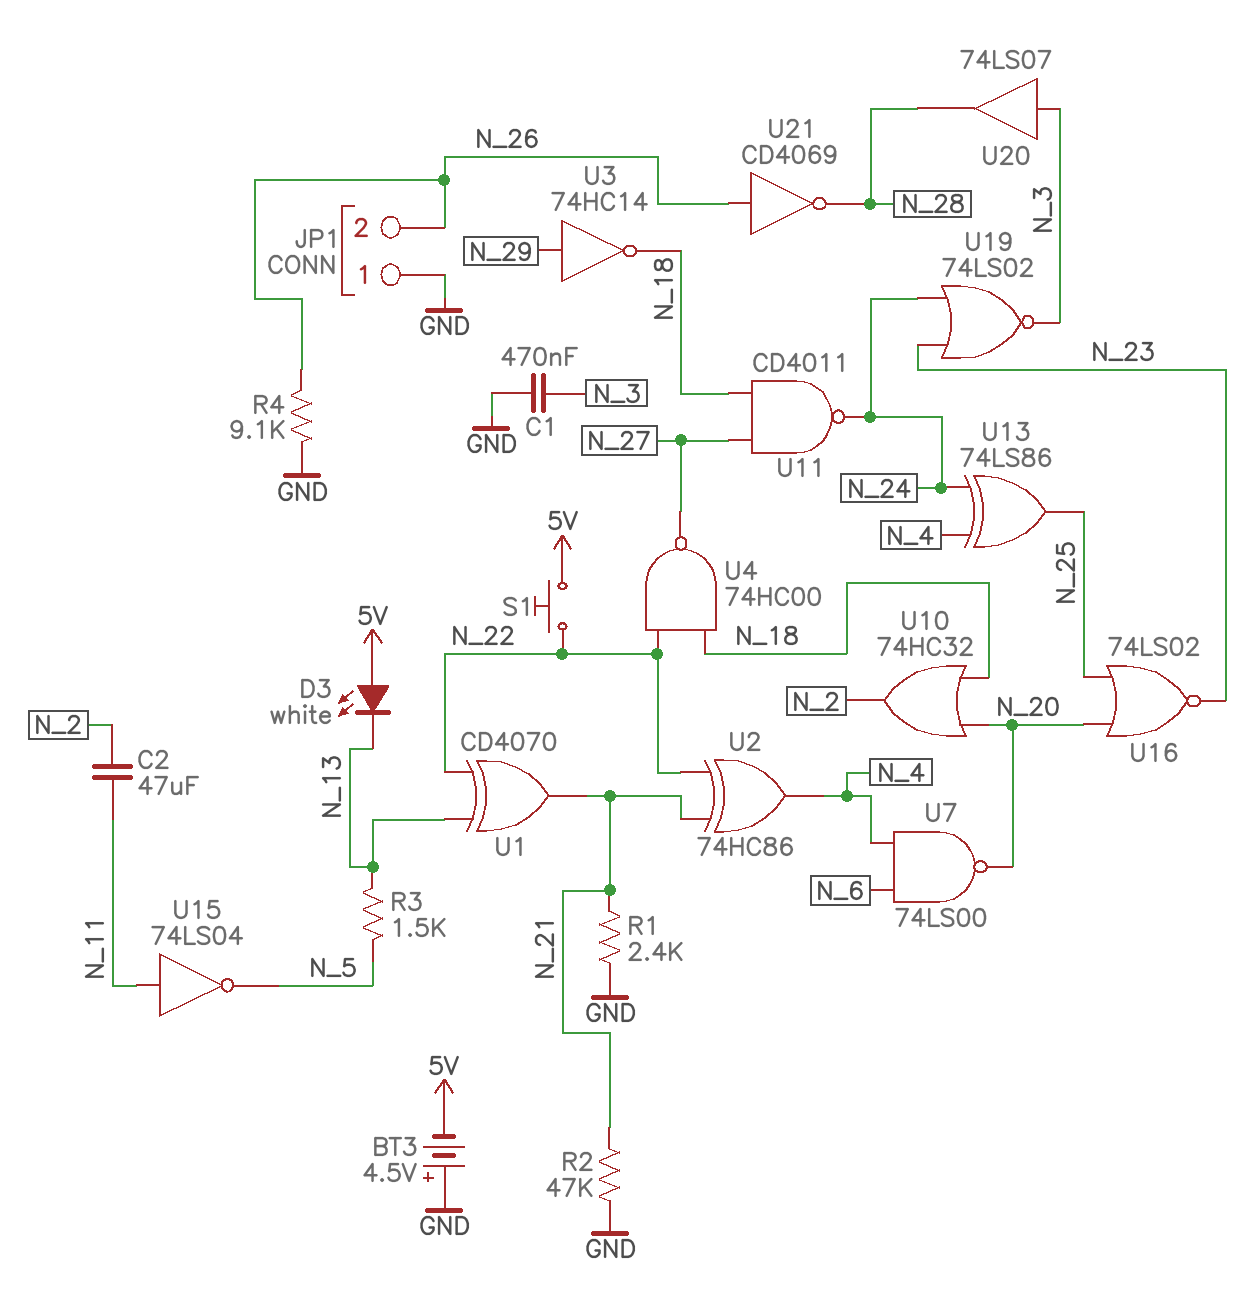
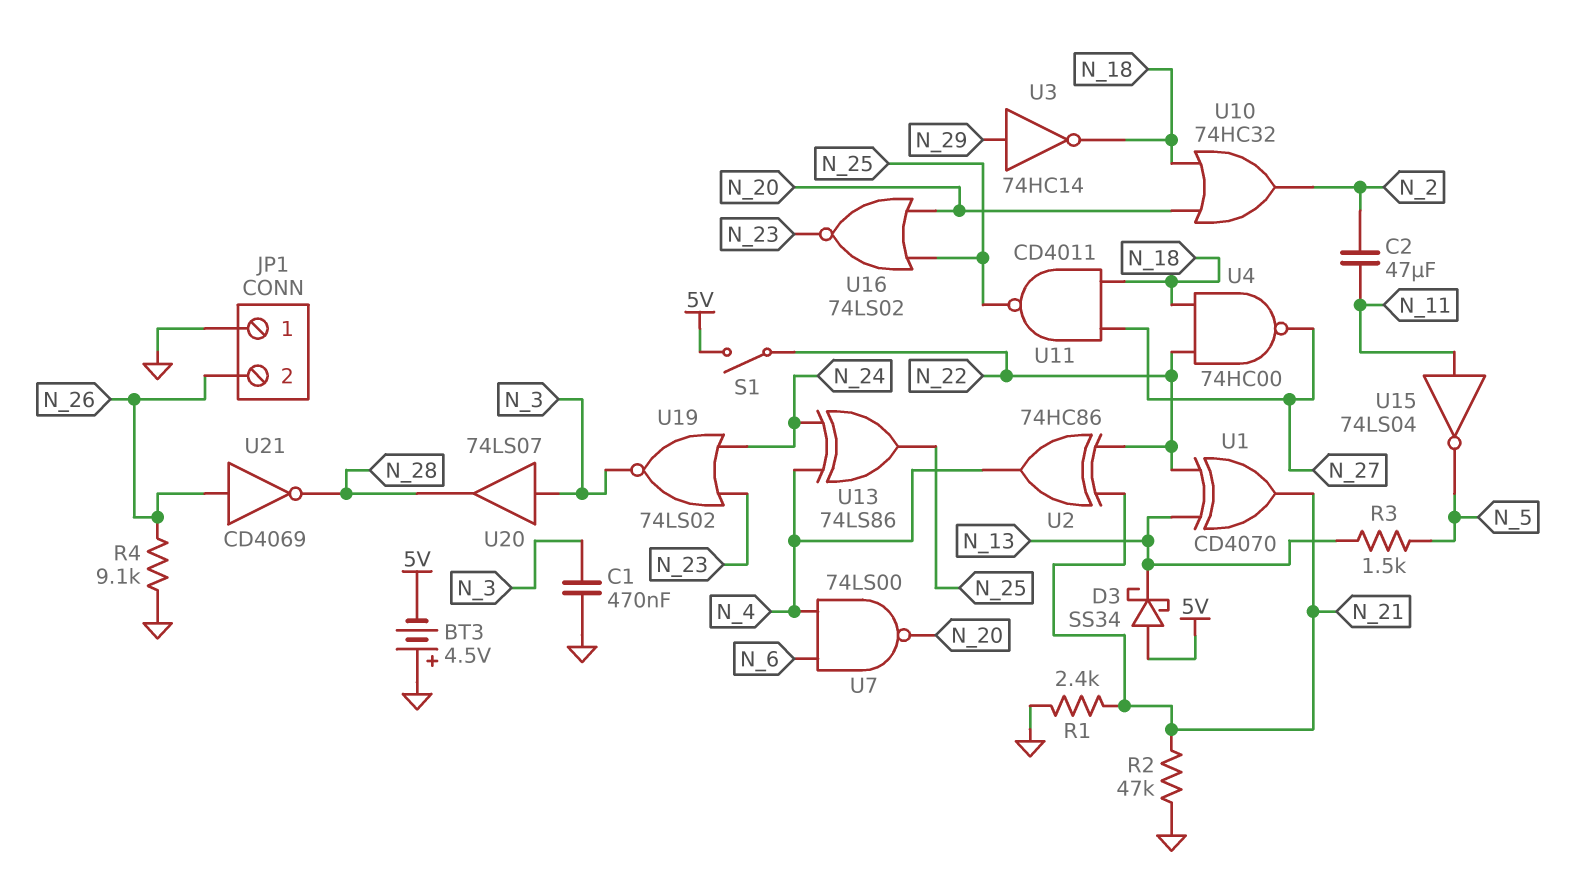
D3: LED white (A 5V, K N_13) -> schottky SS34 (A 5V, K N_13)
S1: button (5V, N_22) -> switch (5V, N_22)
U11: NAND CD4011 (in N_18, in N_27, out N_24) -> NAND CD4011 (in N_18, in N_27, out N_25)

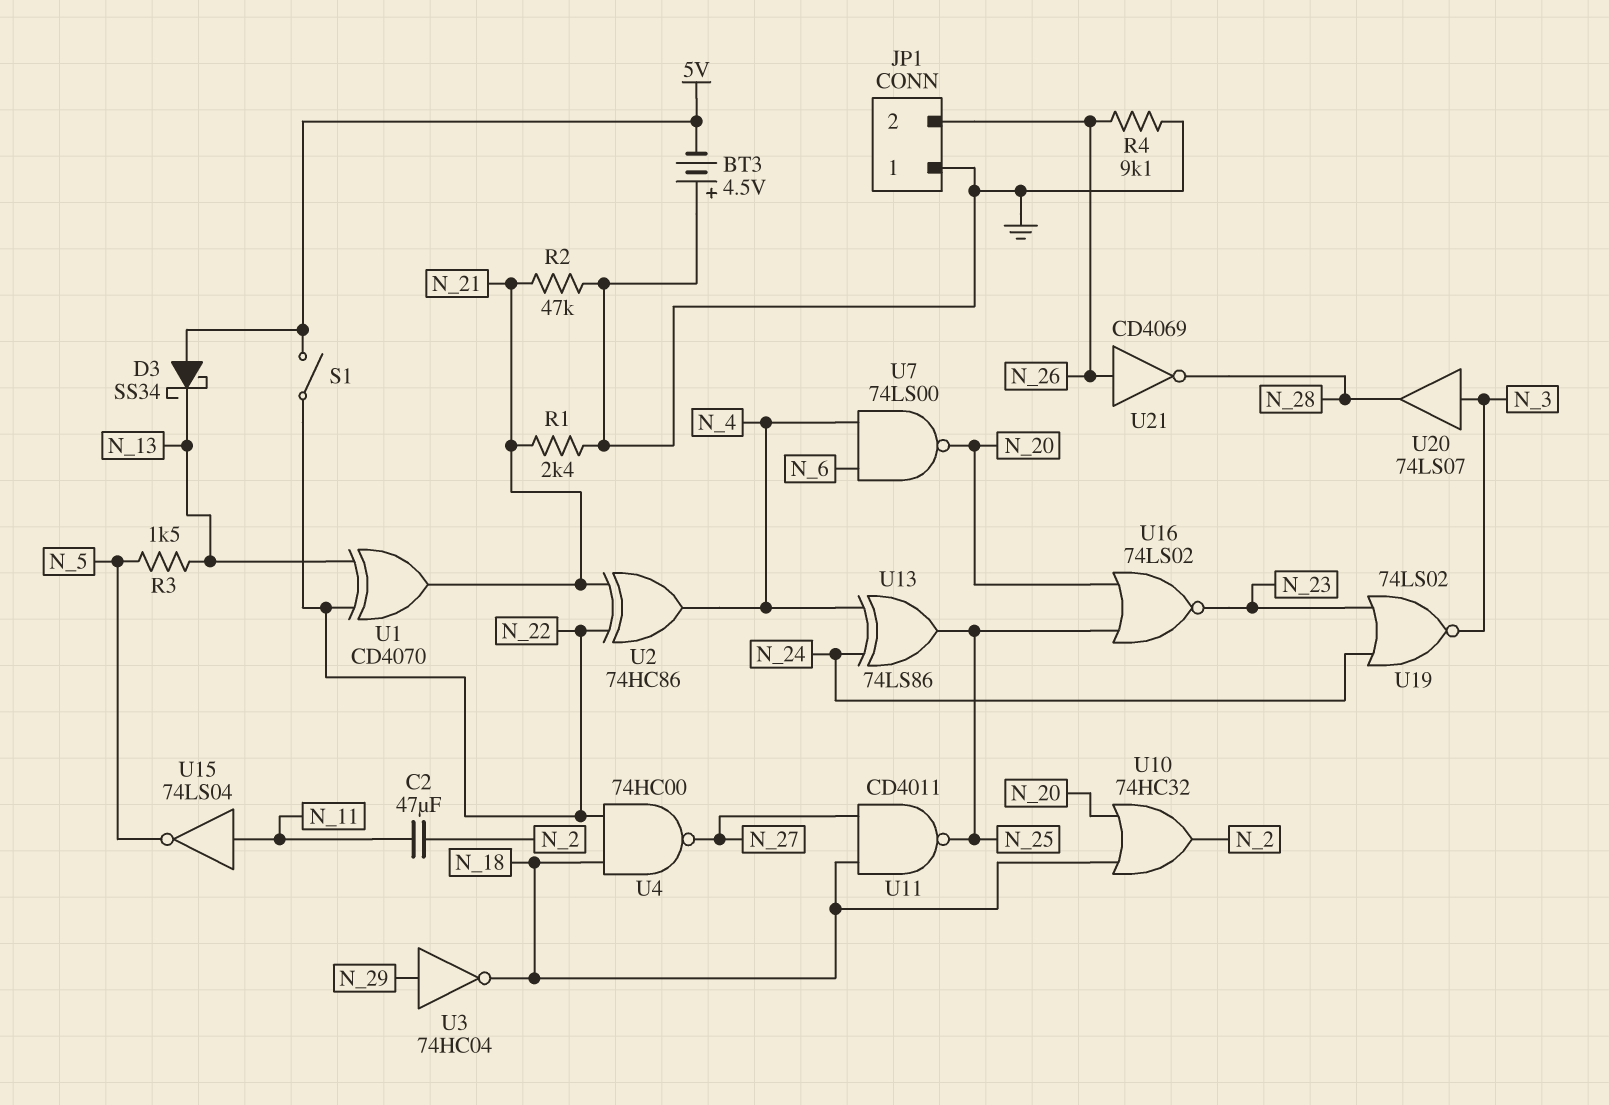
C1: 470nF (GND, N_3) -> none
U3: NOT 74HC14 (in N_29, out N_18) -> NOT 74HC04 (in N_29, out N_18)

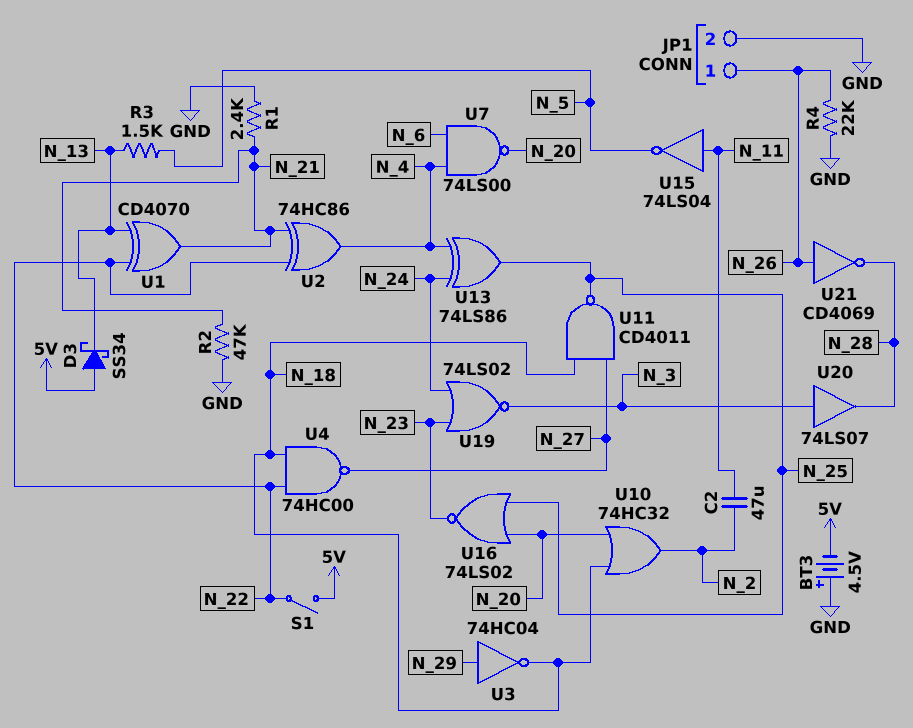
JP1 pin 1: GND -> N_26
JP1 pin 2: N_26 -> GND
R4: 9.1k (GND, N_26) -> 22k (GND, N_26)

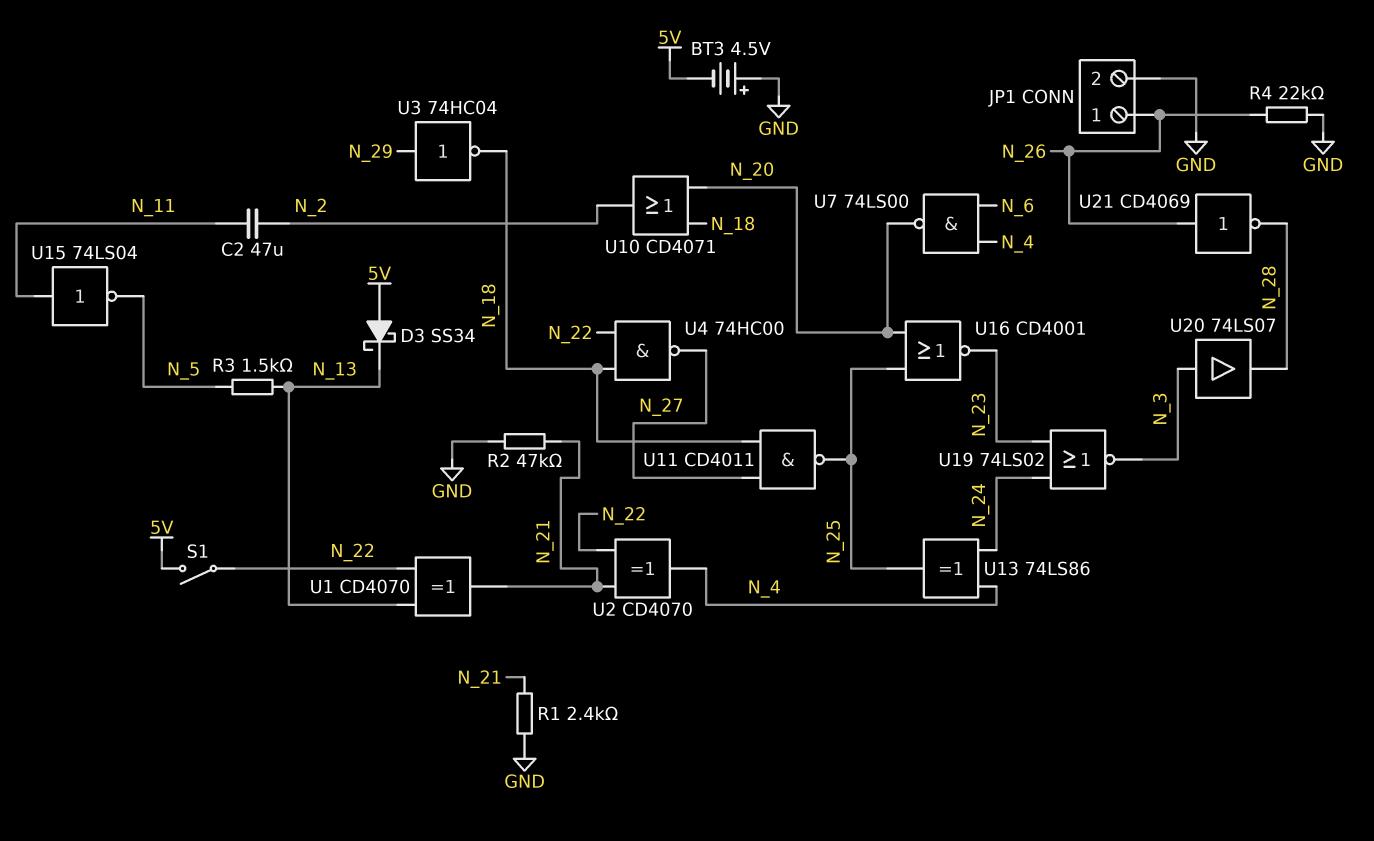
U2: XOR 74HC86 (in N_21, in N_22, out N_4) -> XOR CD4070 (in N_21, in N_22, out N_4)
U10: OR 74HC32 (in N_18, in N_20, out N_2) -> OR CD4071 (in N_18, in N_20, out N_2)
U16: NOR 74LS02 (in N_20, in N_25, out N_23) -> NOR CD4001 (in N_20, in N_25, out N_23)

